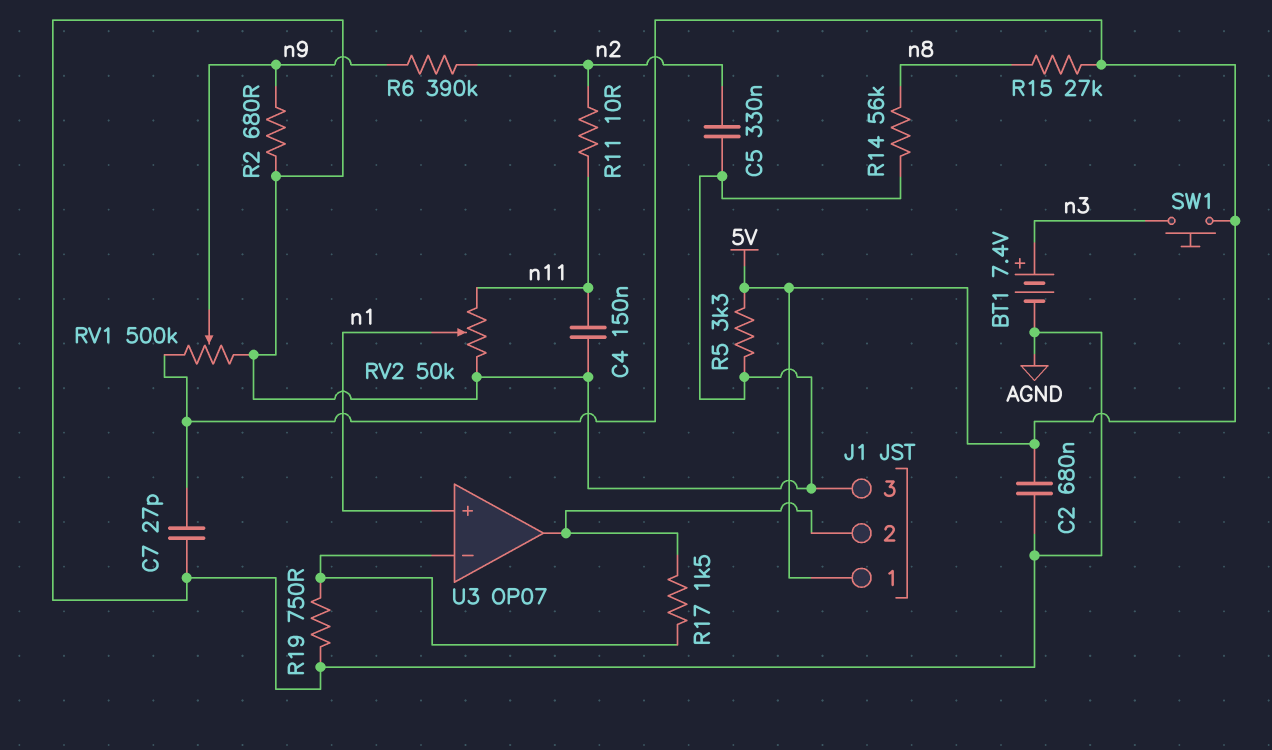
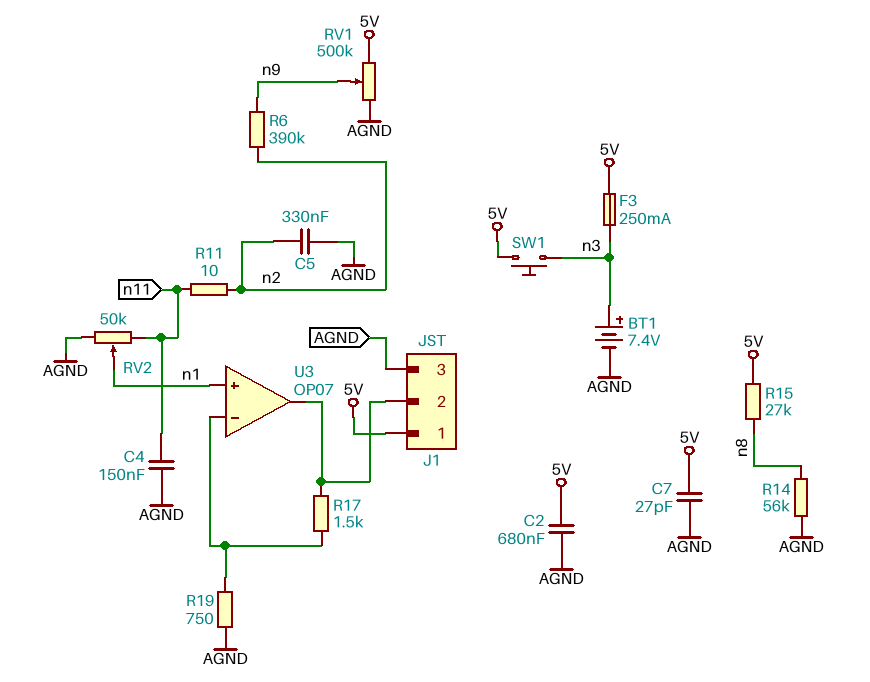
F3: none -> 250mA (5V, n3)
R2: 680 (AGND, n9) -> none
R5: 3.3k (5V, AGND) -> none

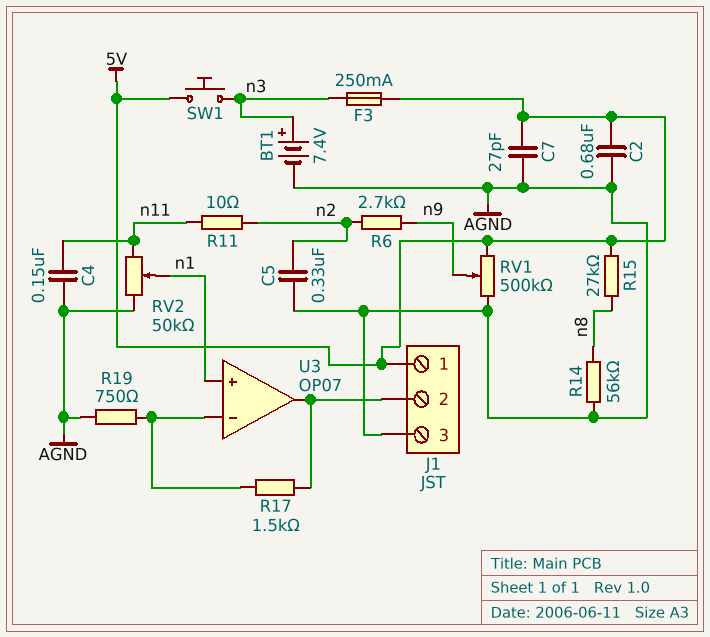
R6: 390k (n2, n9) -> 2.7k (n2, n9)

